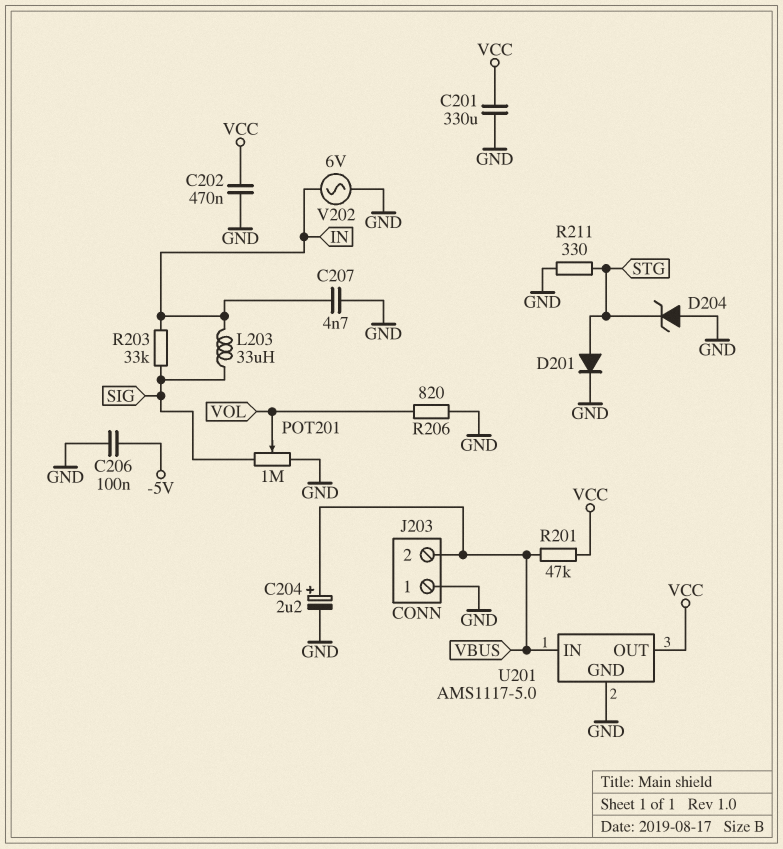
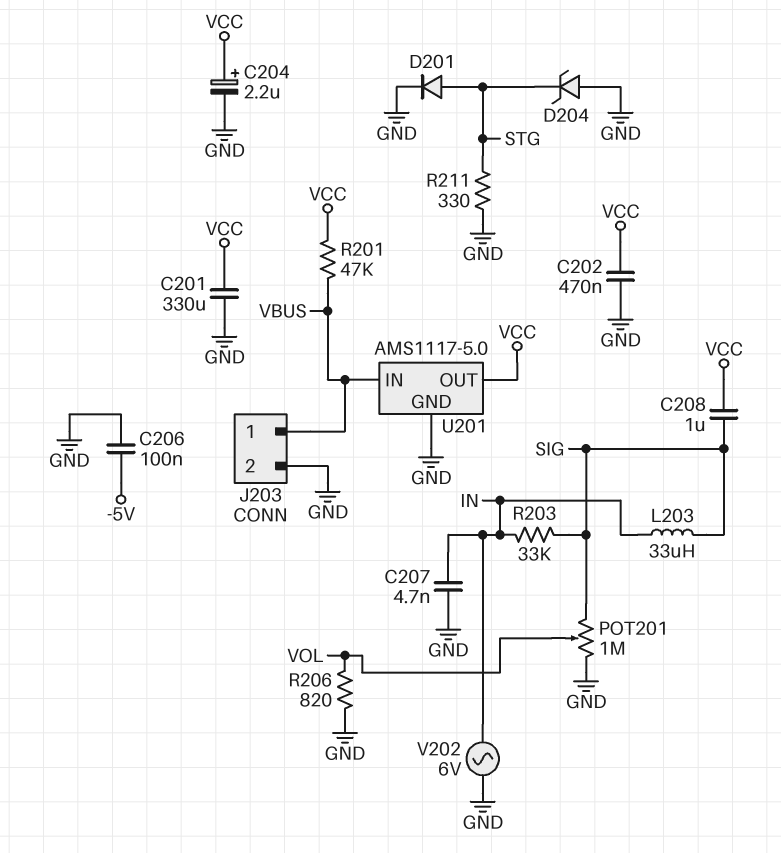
C204: 2.2uF (plus VBUS, minus GND) -> 2.2uF (plus VCC, minus GND)
C208: none -> 1uF (SIG, VCC)
J203 pin 1: GND -> VBUS
J203 pin 2: VBUS -> GND

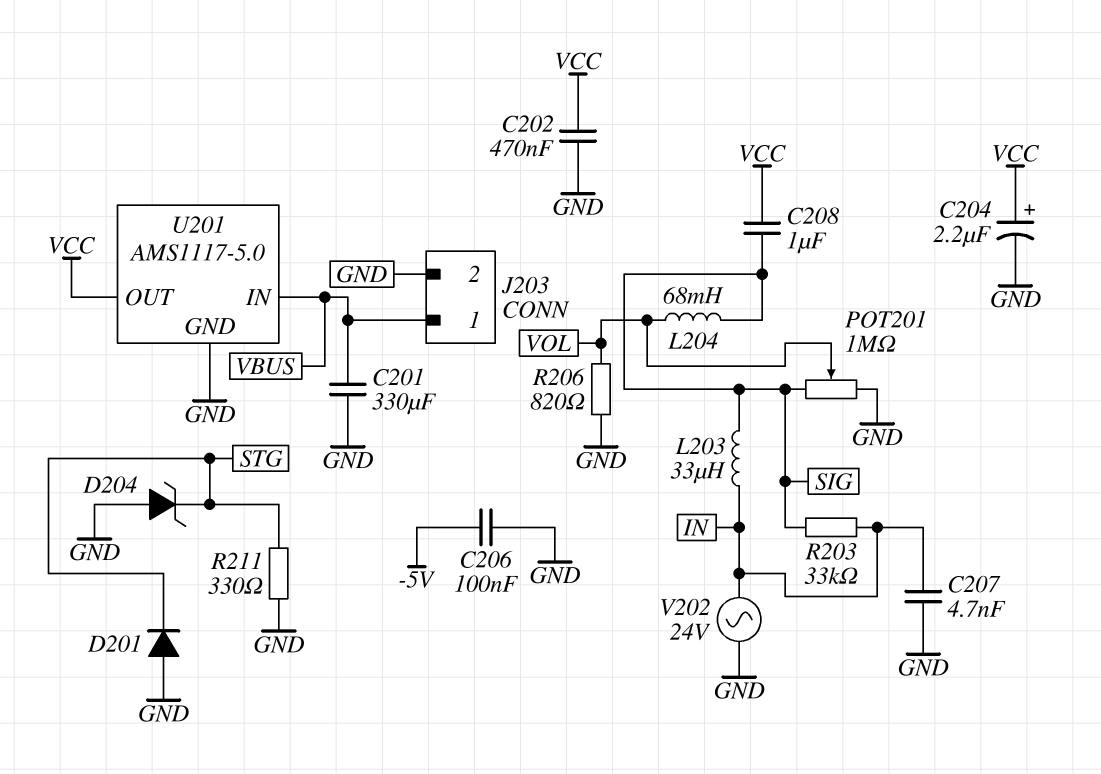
C201: 330uF (GND, VCC) -> 330uF (GND, VBUS)
D201: diode (A STG, K GND) -> diode (A GND, K STG)
L204: none -> 68mH (SIG, VOL)
R201: 47k (VBUS, VCC) -> none
V202: AC 6V (GND, IN) -> AC 24V (GND, IN)

